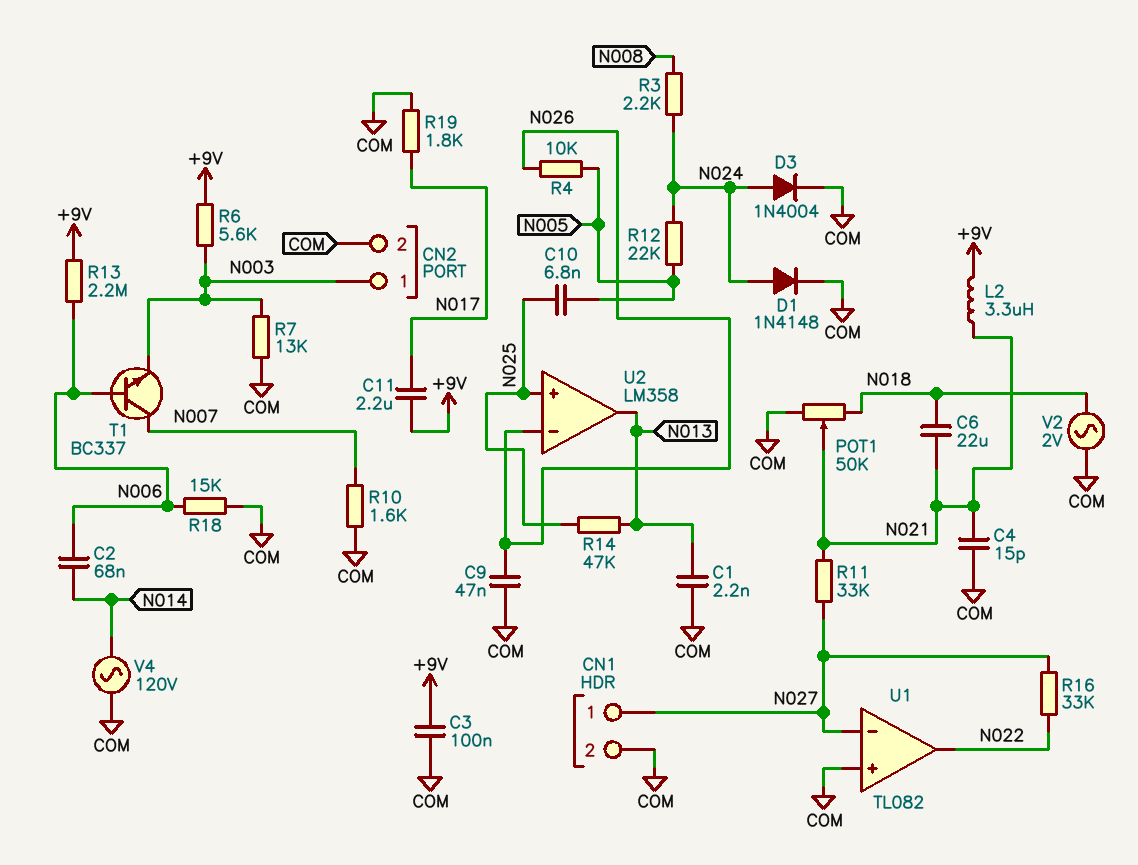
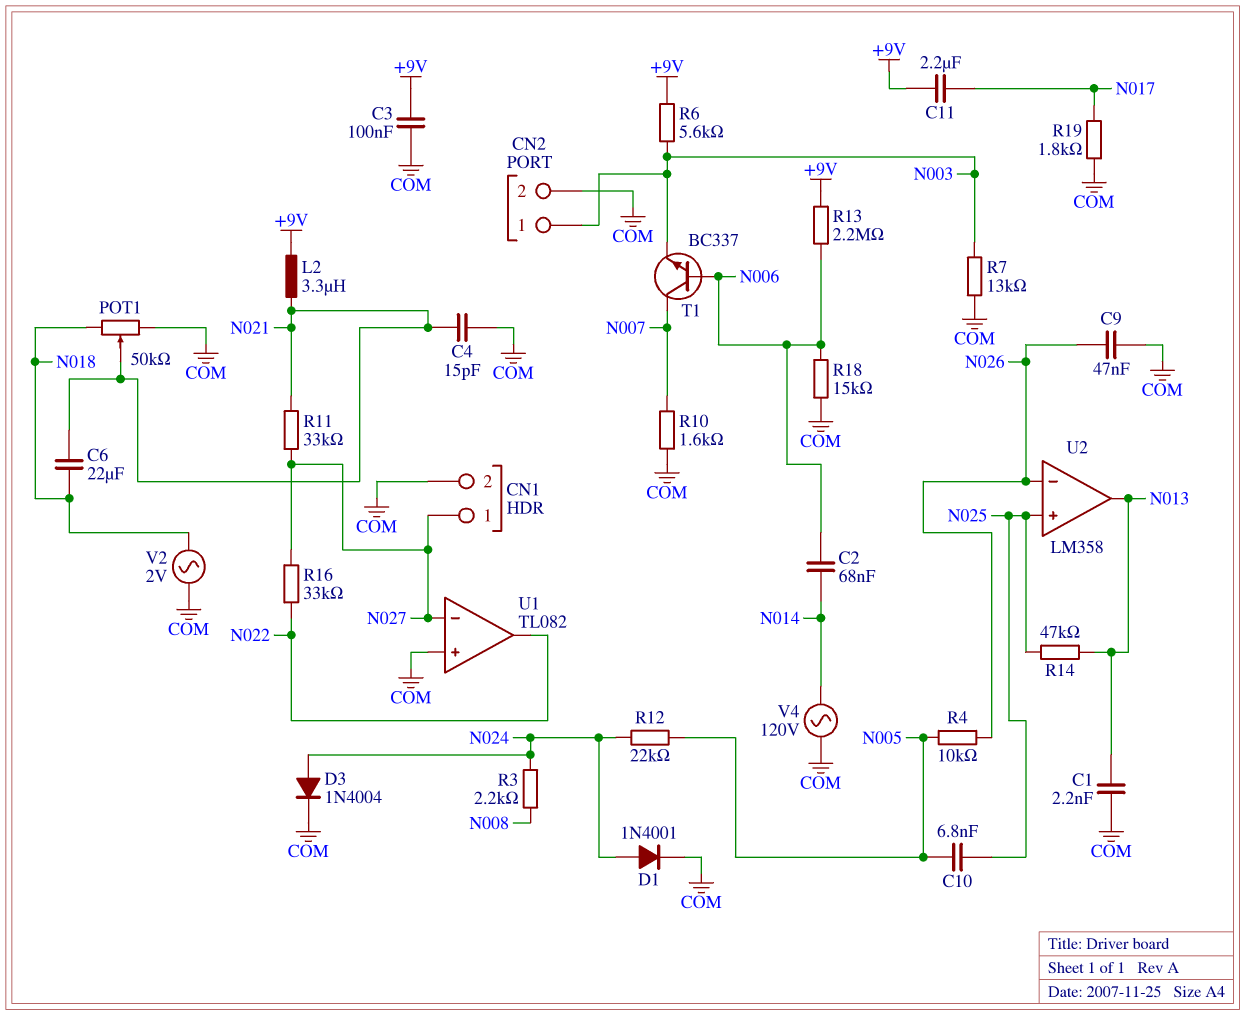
D1: diode 1N4148 (A N024, K COM) -> diode 1N4001 (A N024, K COM)

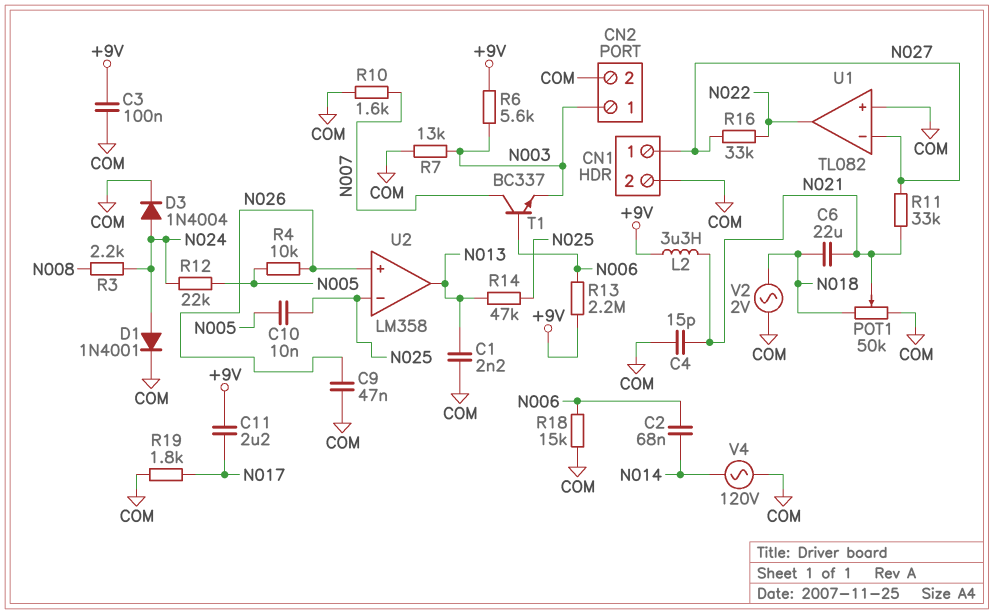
C10: 6.8nF (N005, N025) -> 10nF (N005, N025)
U2 pin in+: N025 -> N026
U2 pin in-: N026 -> N025

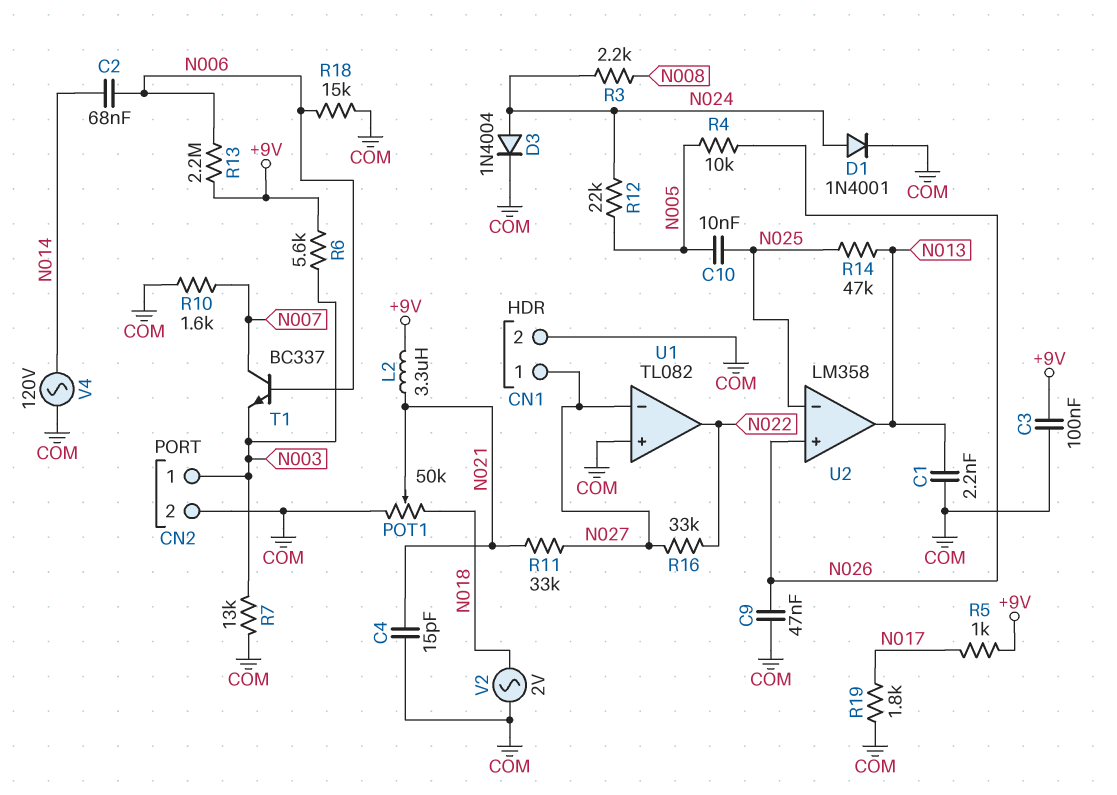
C6: 22uF (N018, N021) -> none
C11: 2.2uF (+9V, N017) -> none
R5: none -> 1k (+9V, N017)

